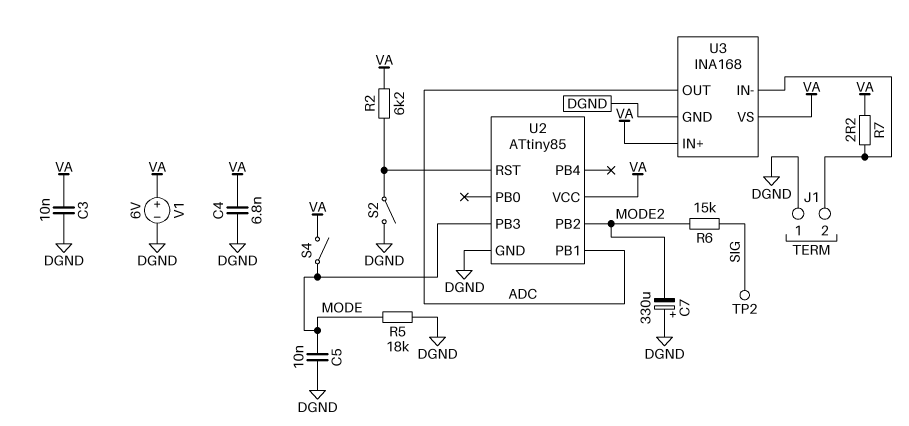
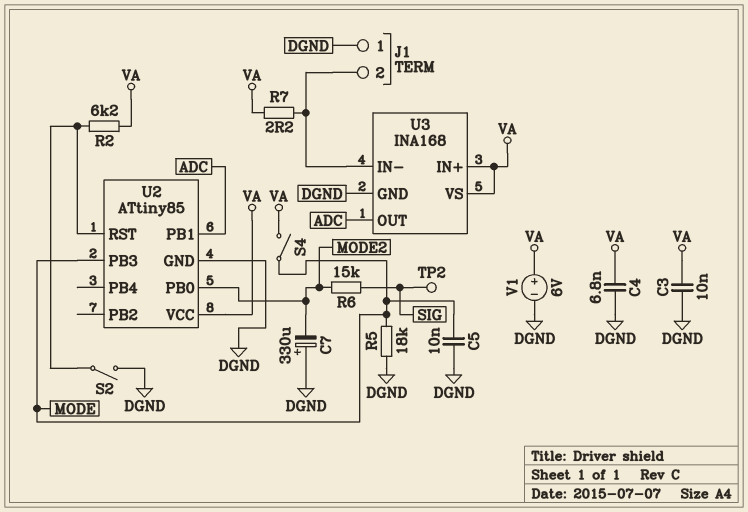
U2 pin PB0: none -> MODE2
U2 pin PB2: MODE2 -> none

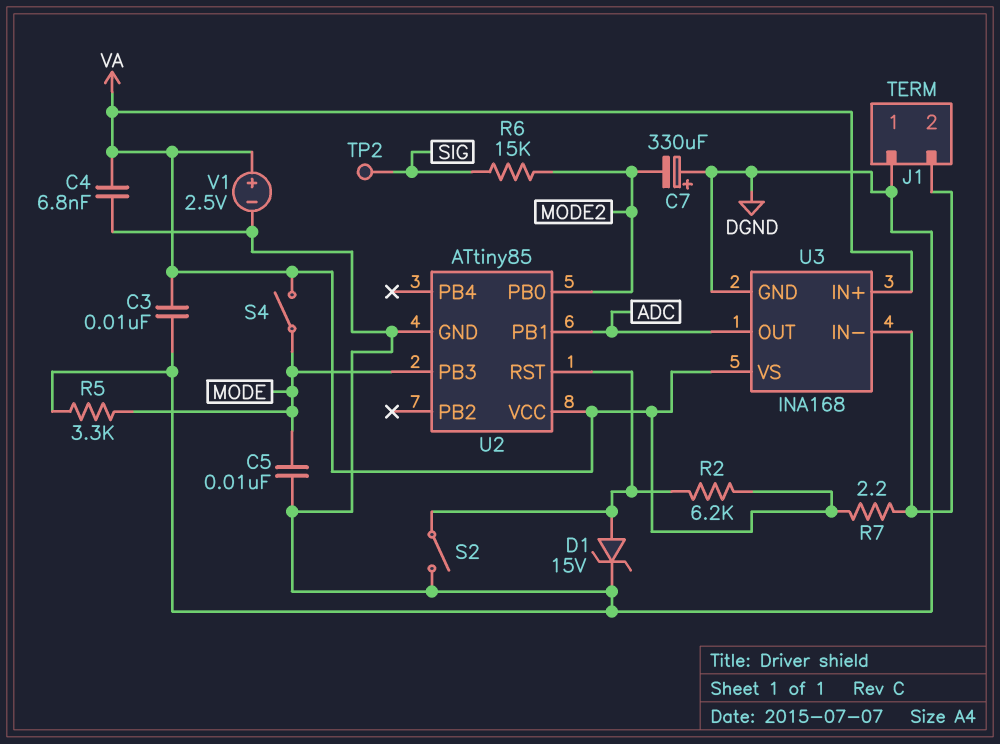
D1: none -> zener 15V (A U2/RST, K DGND)
R5: 18k (DGND, MODE) -> 3.3k (DGND, MODE)
V1: 6V (plus VA, minus DGND) -> 2.5V (plus VA, minus DGND)

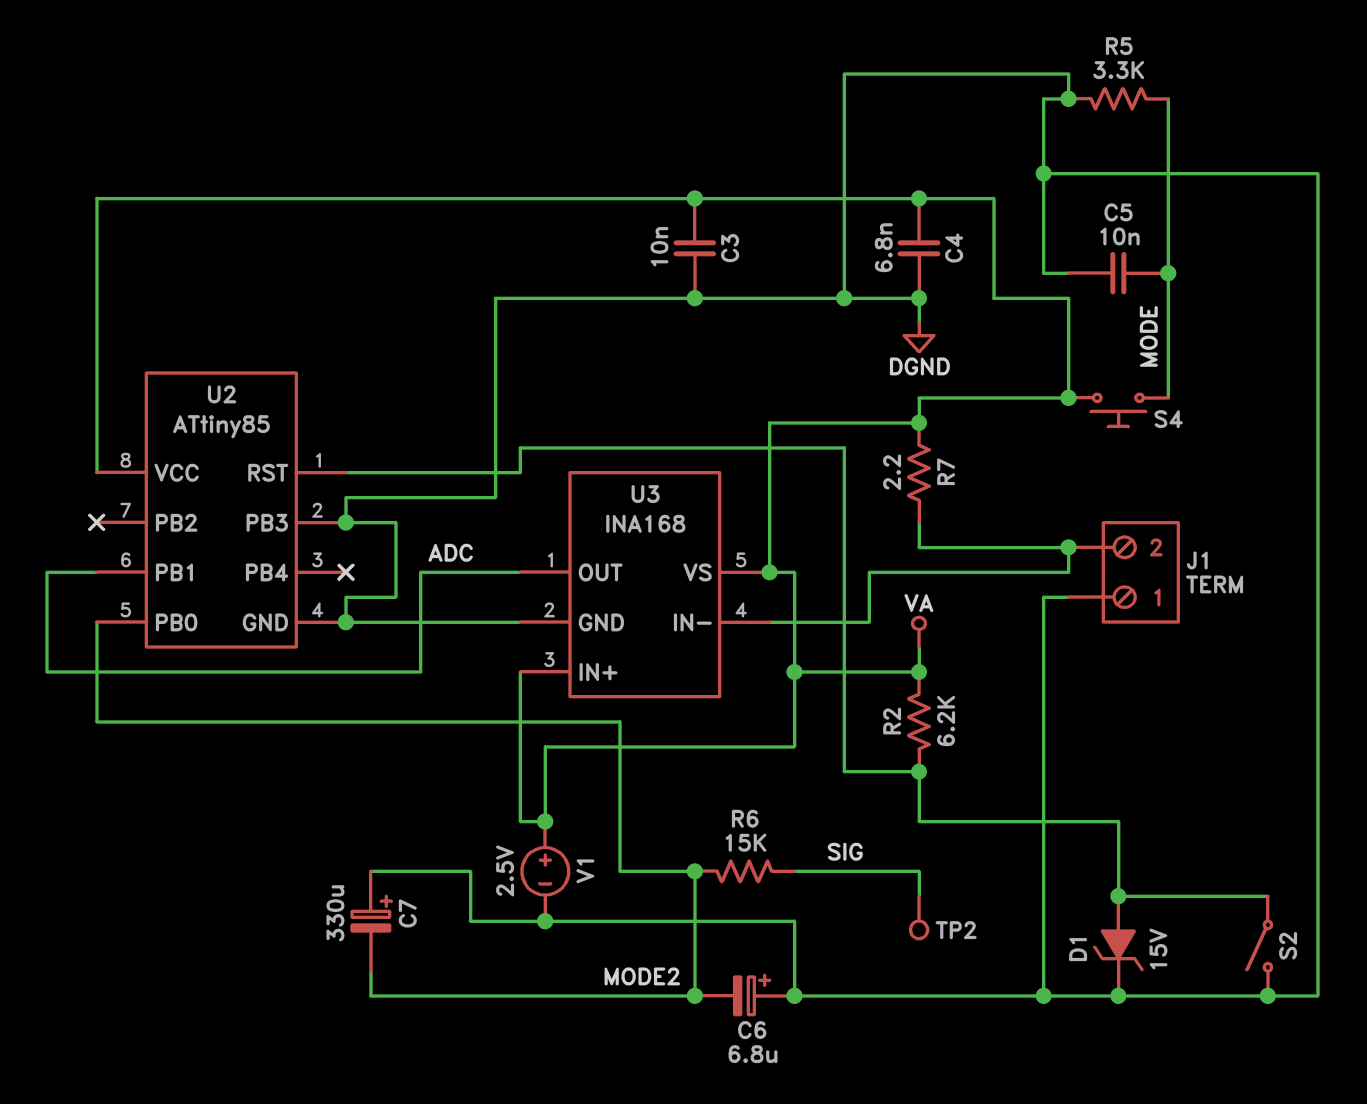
C6: none -> 6.8uF (plus DGND, minus MODE2)
S4: switch (MODE, VA) -> button (MODE, VA)
U2 pin PB3: MODE -> DGND

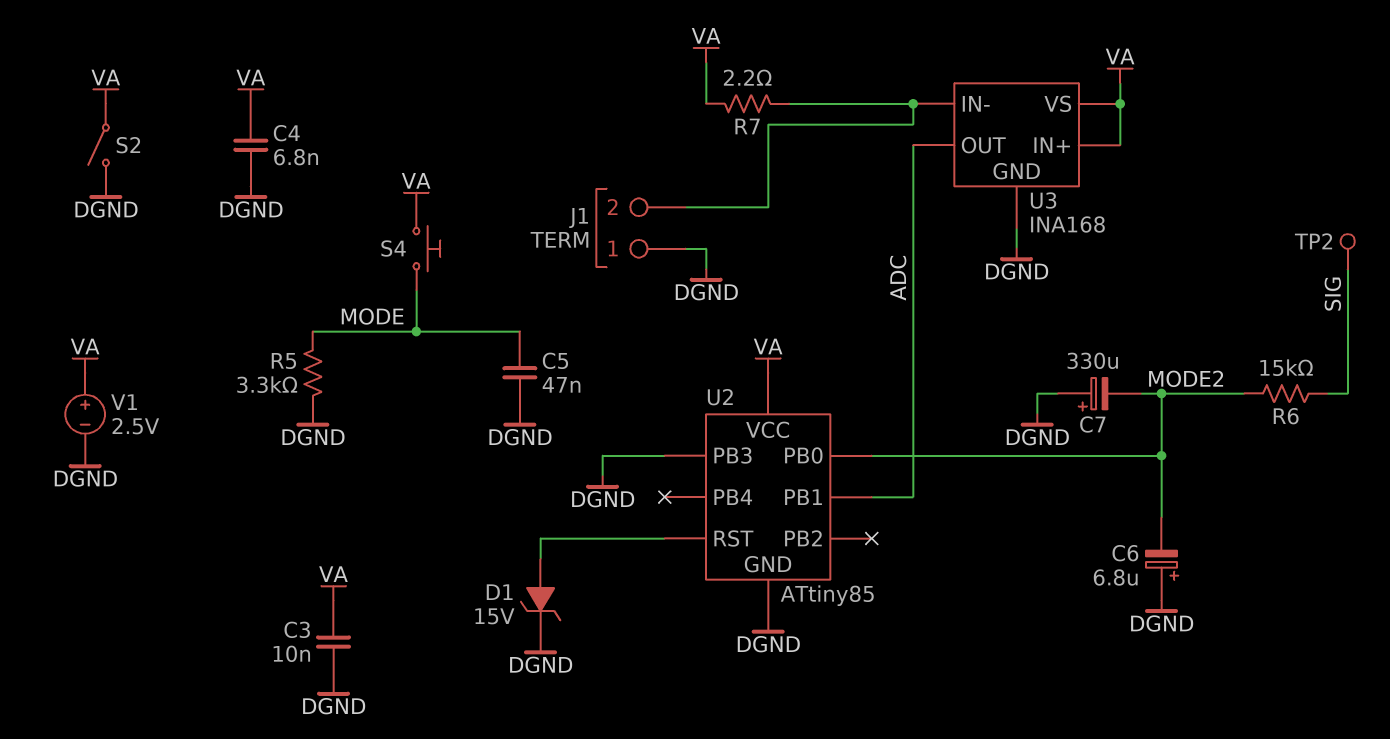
C5: 10nF (DGND, MODE) -> 47nF (DGND, MODE)
R2: 6.2k (U2/RST, VA) -> none
S2: switch (DGND, U2/RST) -> switch (DGND, VA)

